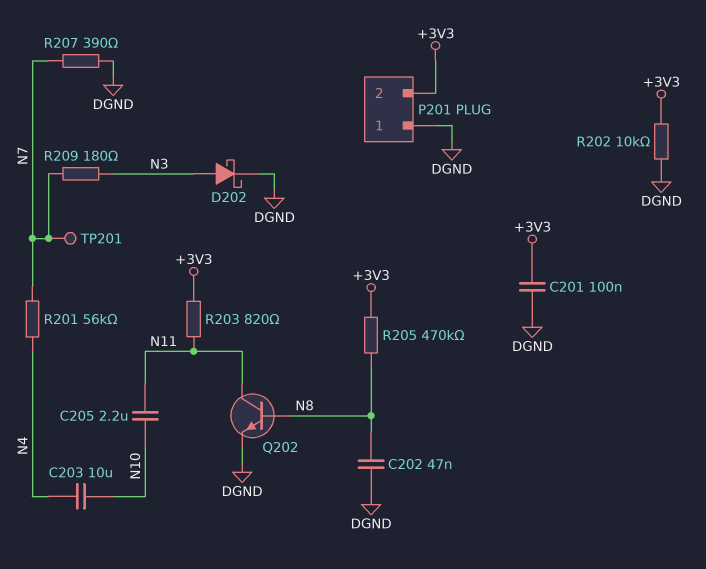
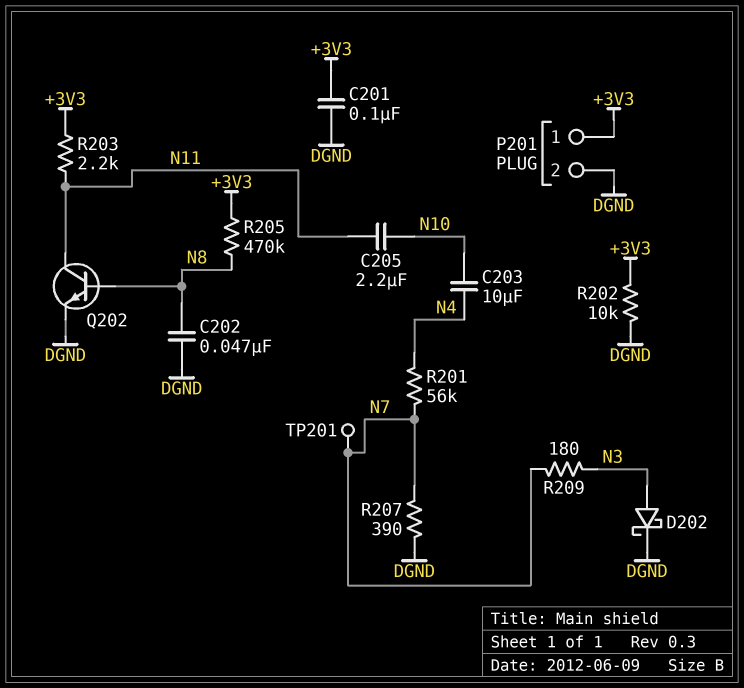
P201 pin 1: DGND -> +3V3
P201 pin 2: +3V3 -> DGND
R203: 820 (+3V3, N11) -> 2.2k (+3V3, N11)

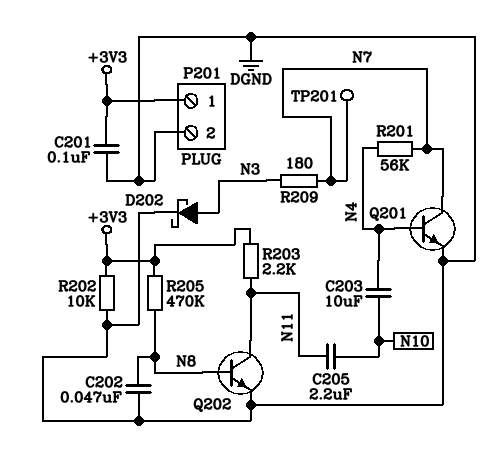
Q201: none -> NPN (B N4, C N7, E DGND)
R207: 390 (DGND, N7) -> none

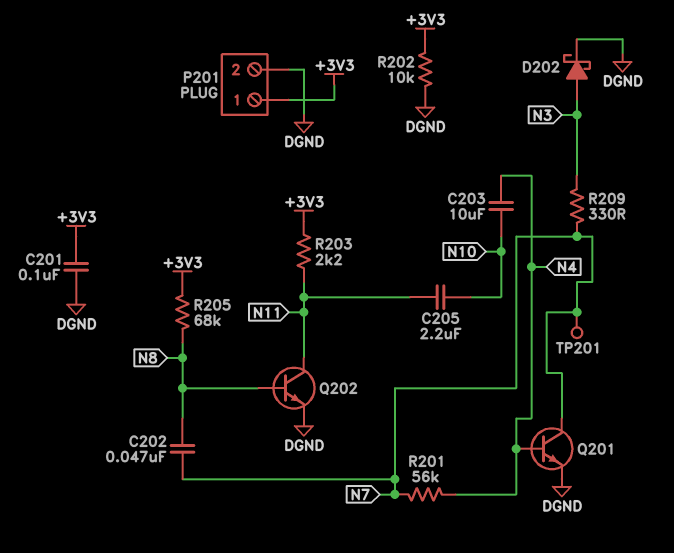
C202: 47nF (DGND, N8) -> 47nF (N7, N8)
R205: 470k (+3V3, N8) -> 68k (+3V3, N8)
R209: 180 (N3, N7) -> 330 (N3, N7)

